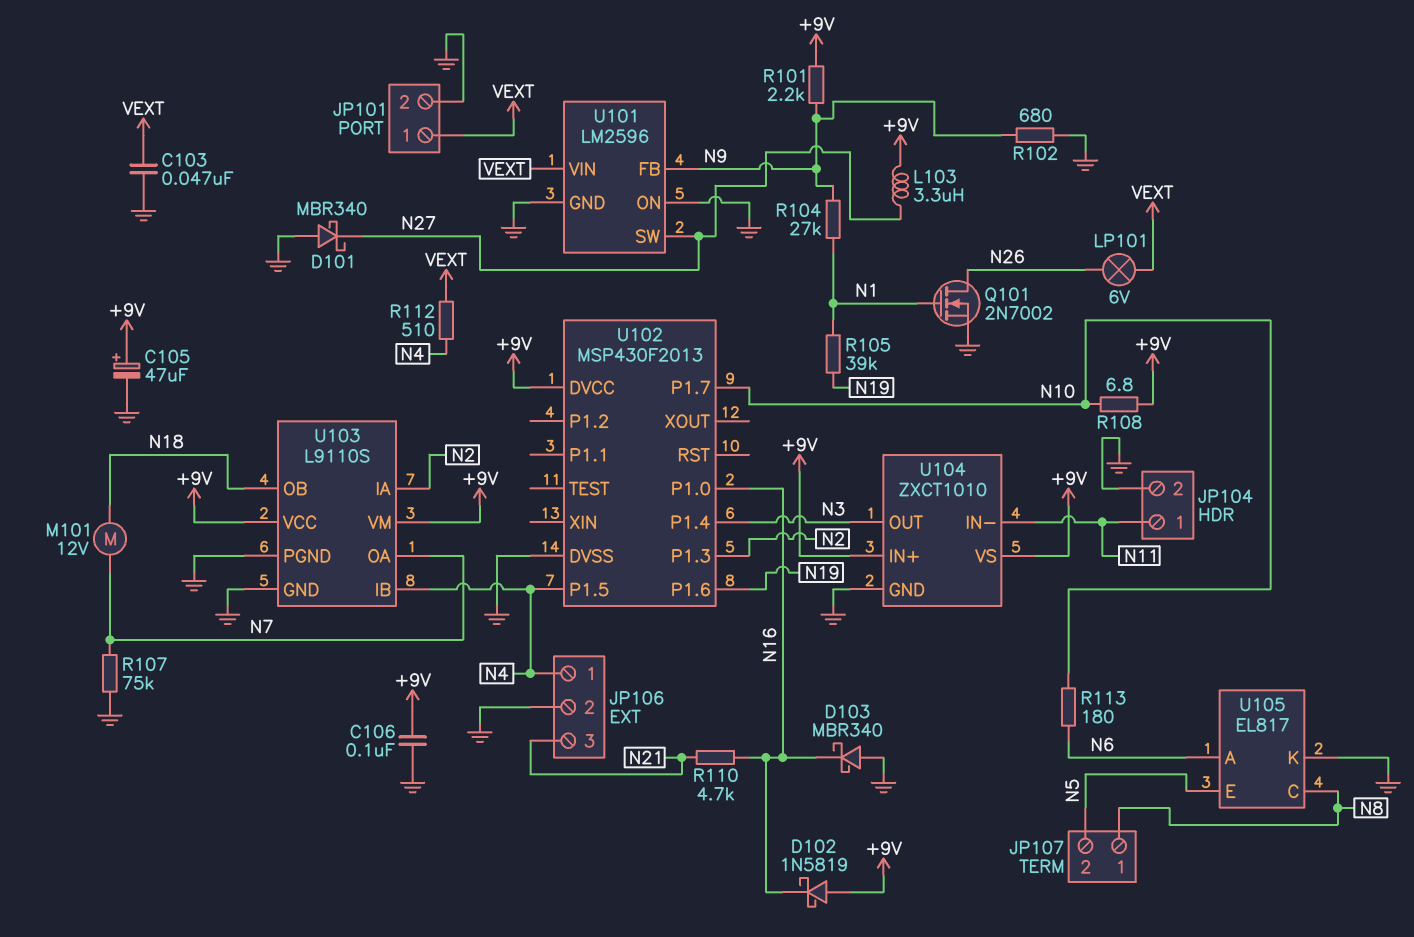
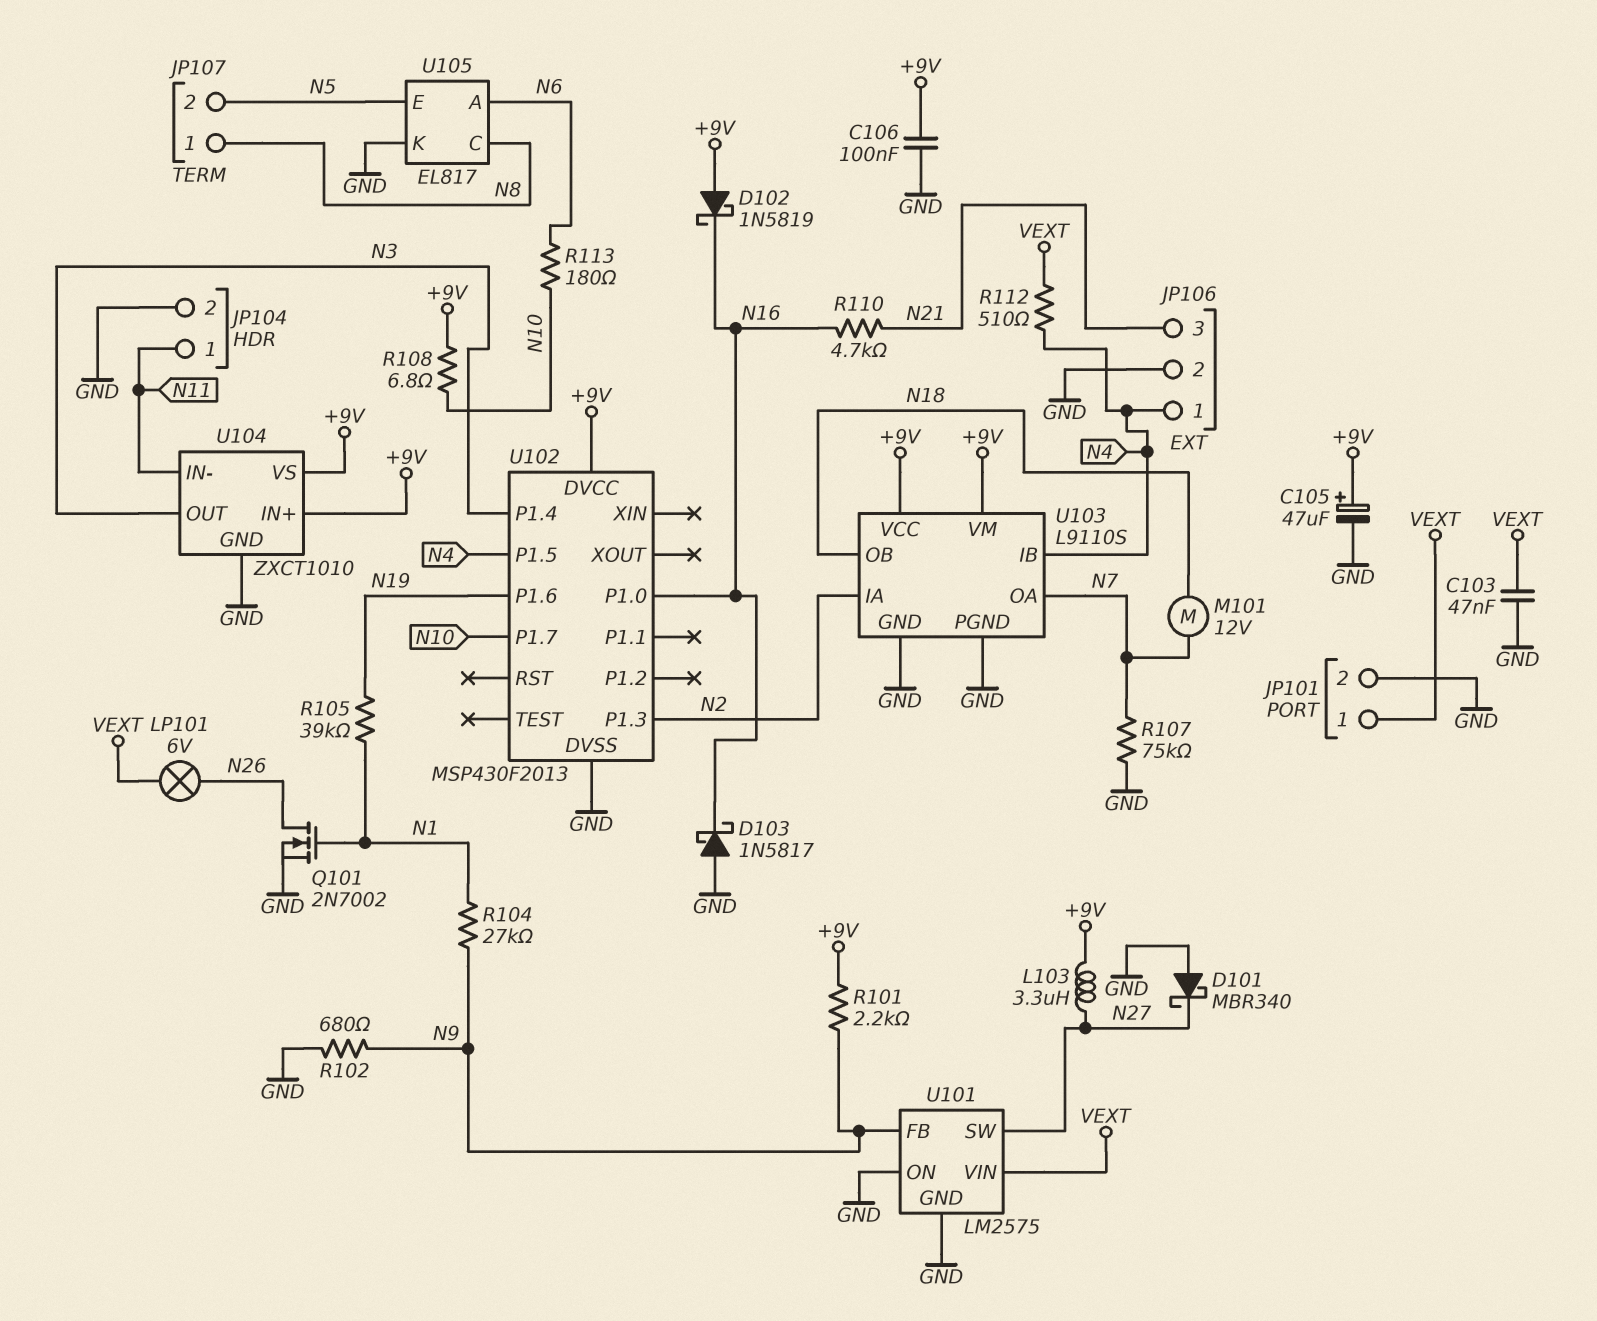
D103: schottky MBR340 (A GND, K N16) -> schottky 1N5817 (A GND, K N16)
U101: LM2596 -> LM2575

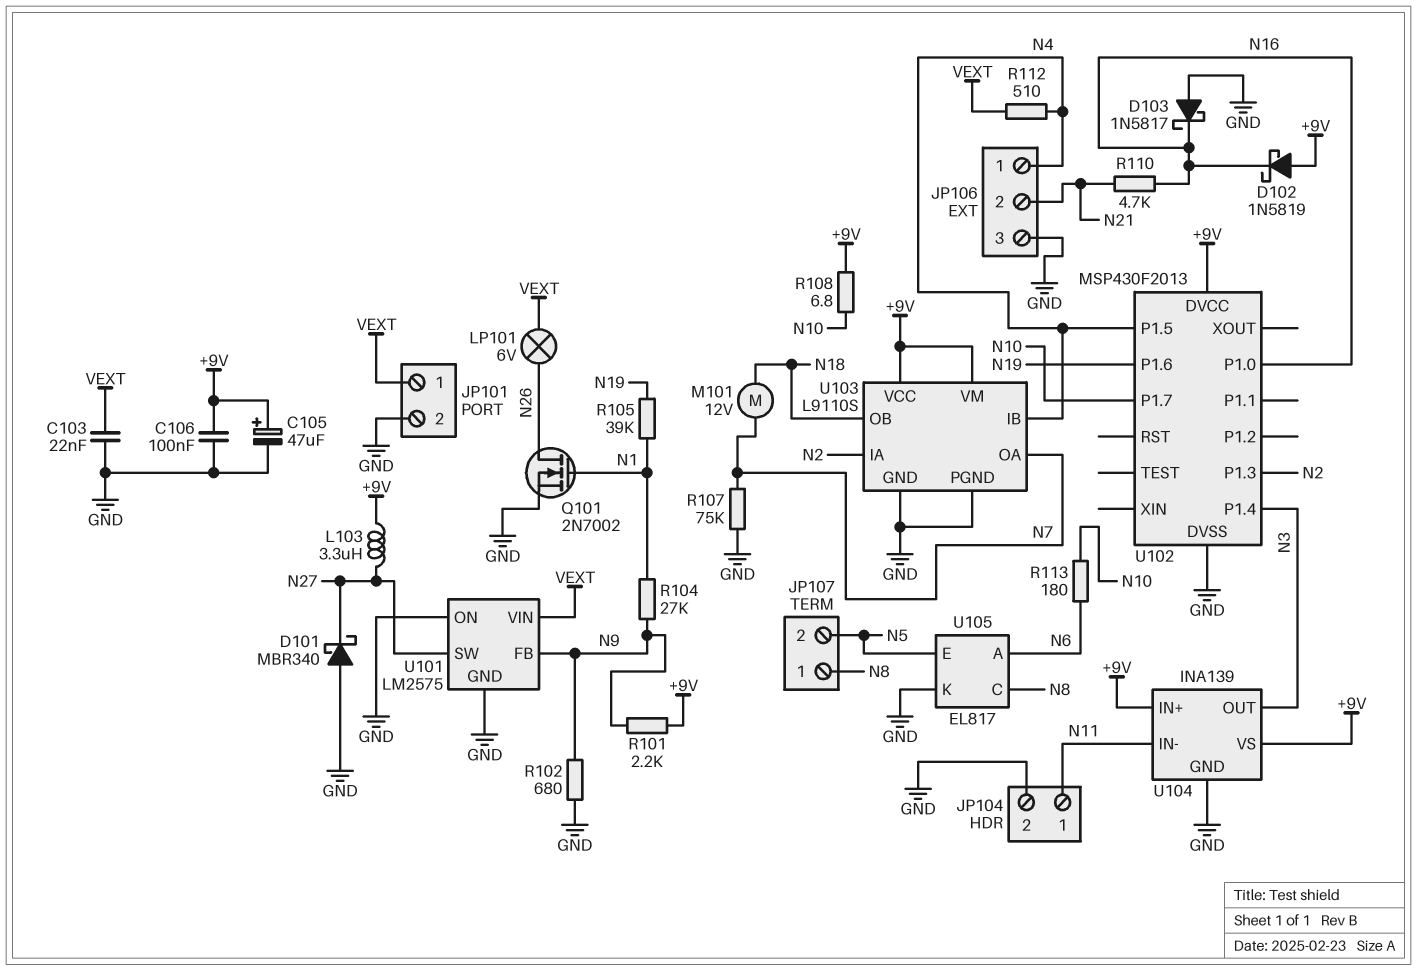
C103: 47nF (GND, VEXT) -> 22nF (GND, VEXT)
JP106 pin 2: GND -> N21
JP106 pin 3: N21 -> GND
U104: ZXCT1010 -> INA139

